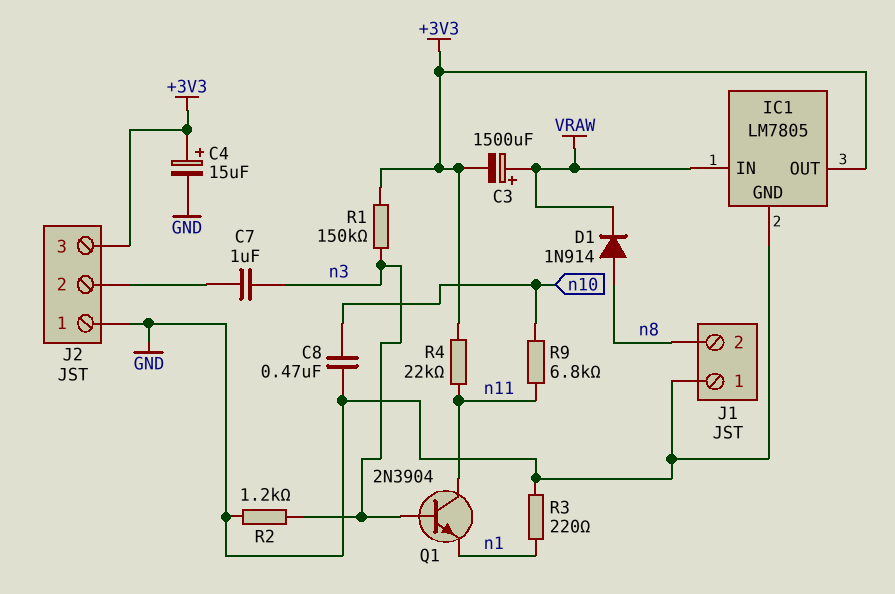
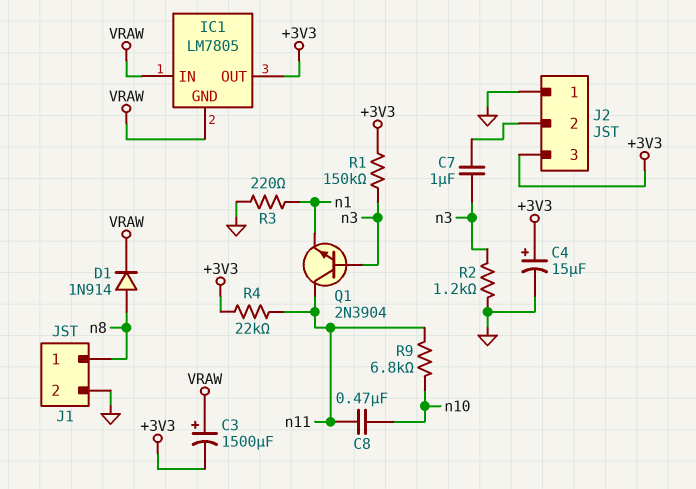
C8: 470nF (GND, n10) -> 470nF (n10, n11)
IC1 pin GND: GND -> VRAW
J1 pin 1: GND -> n8
J1 pin 2: n8 -> GND

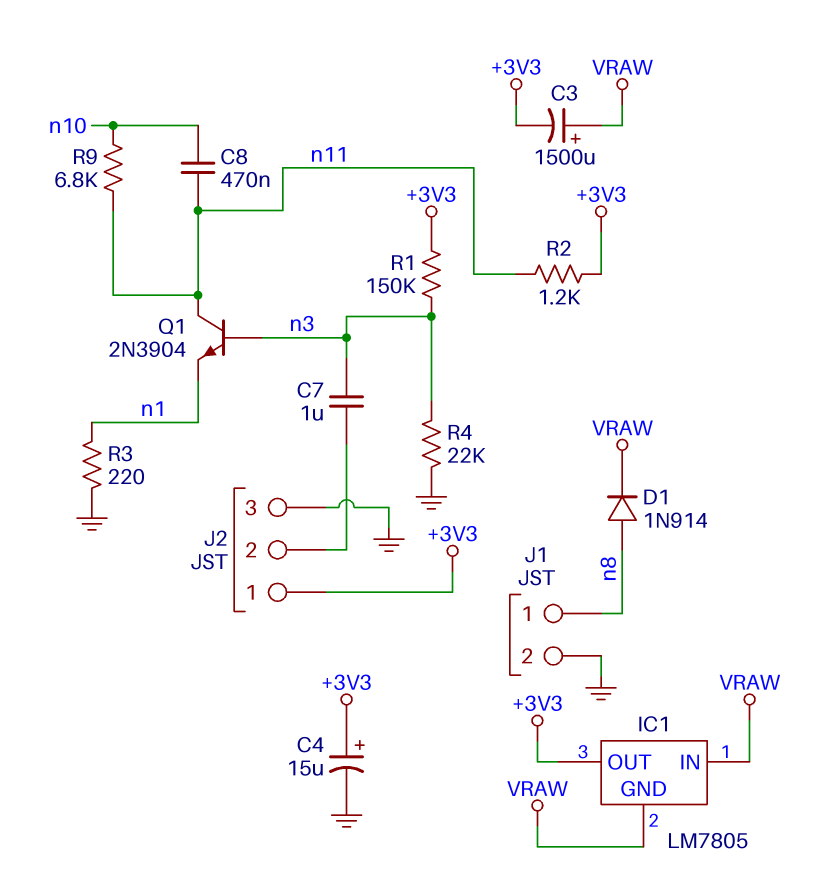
J2 pin 1: GND -> +3V3
J2 pin 3: +3V3 -> GND
R2: 1.2k (GND, n3) -> 1.2k (+3V3, n11)
R4: 22k (+3V3, n11) -> 22k (GND, n3)

